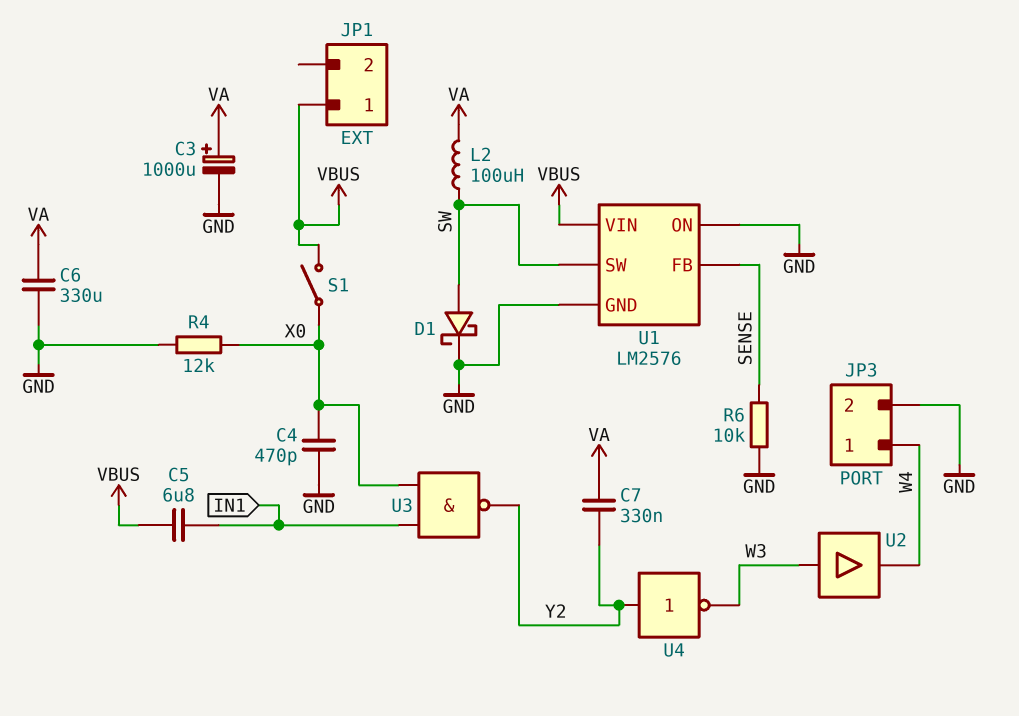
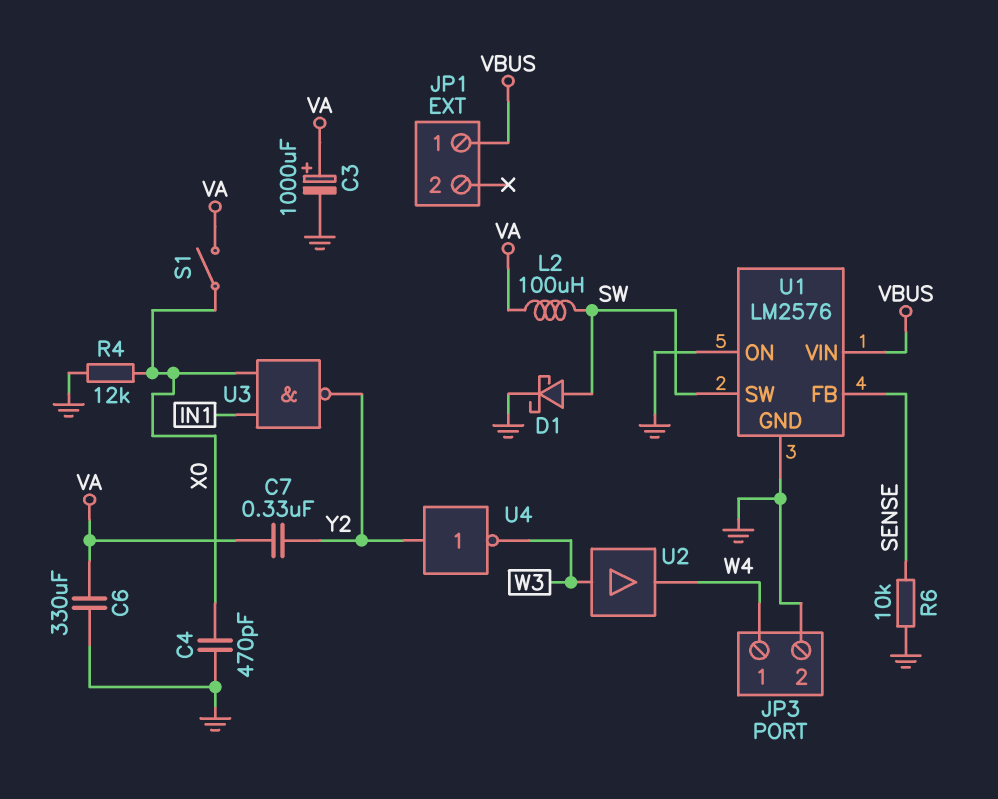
C5: 6.8uF (IN1, VBUS) -> none
S1: switch (VBUS, X0) -> switch (VA, X0)

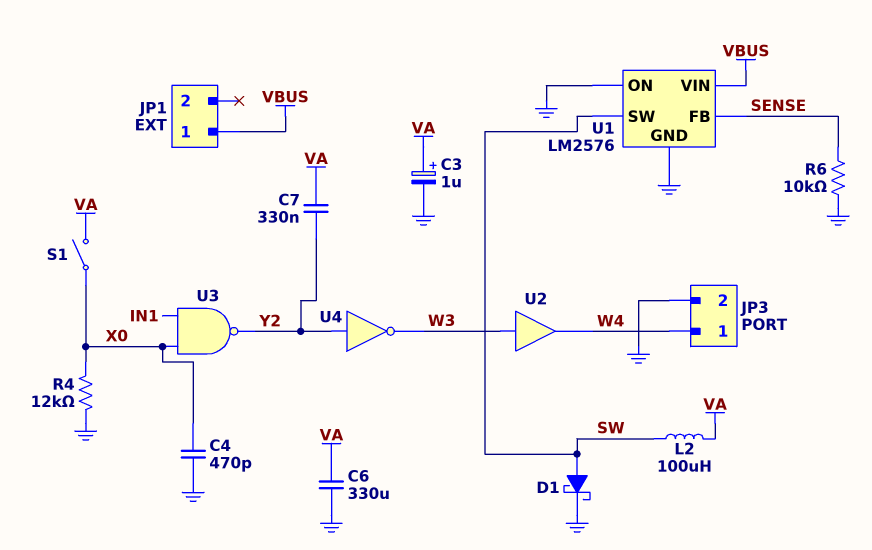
C3: 1000uF (plus VA, minus GND) -> 1uF (plus VA, minus GND)

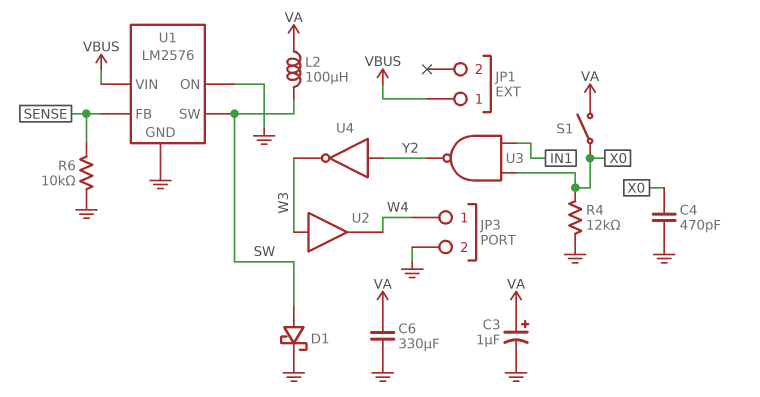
C7: 330nF (VA, Y2) -> none

